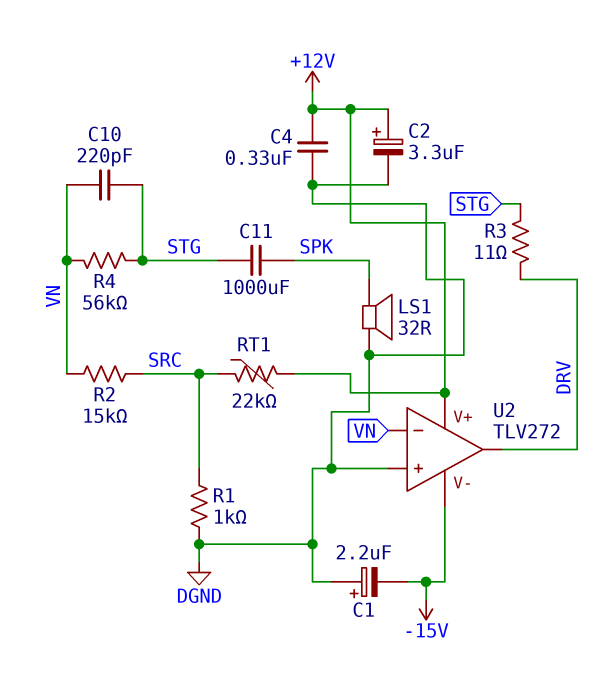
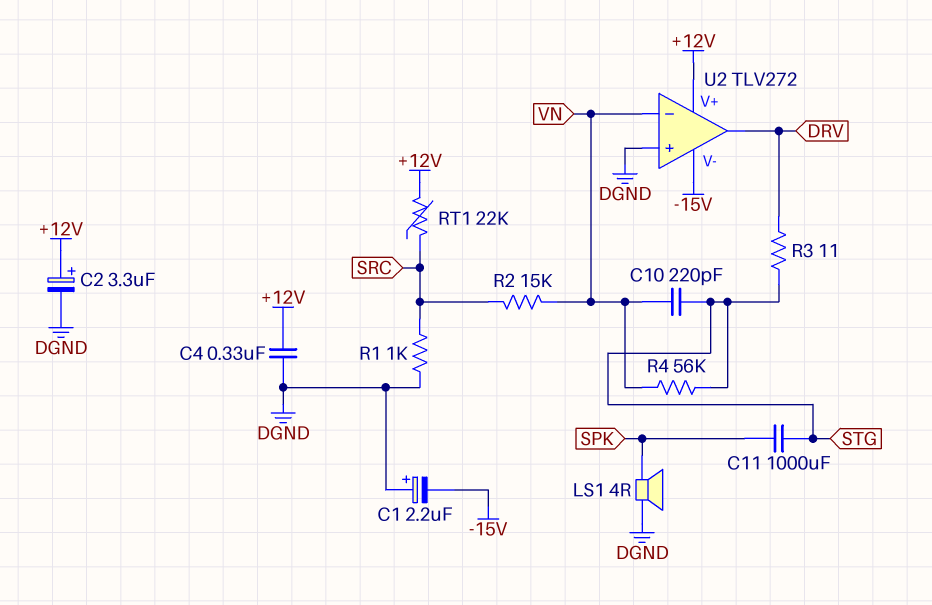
LS1: speaker 32R (DGND, SPK) -> speaker 4R (DGND, SPK)

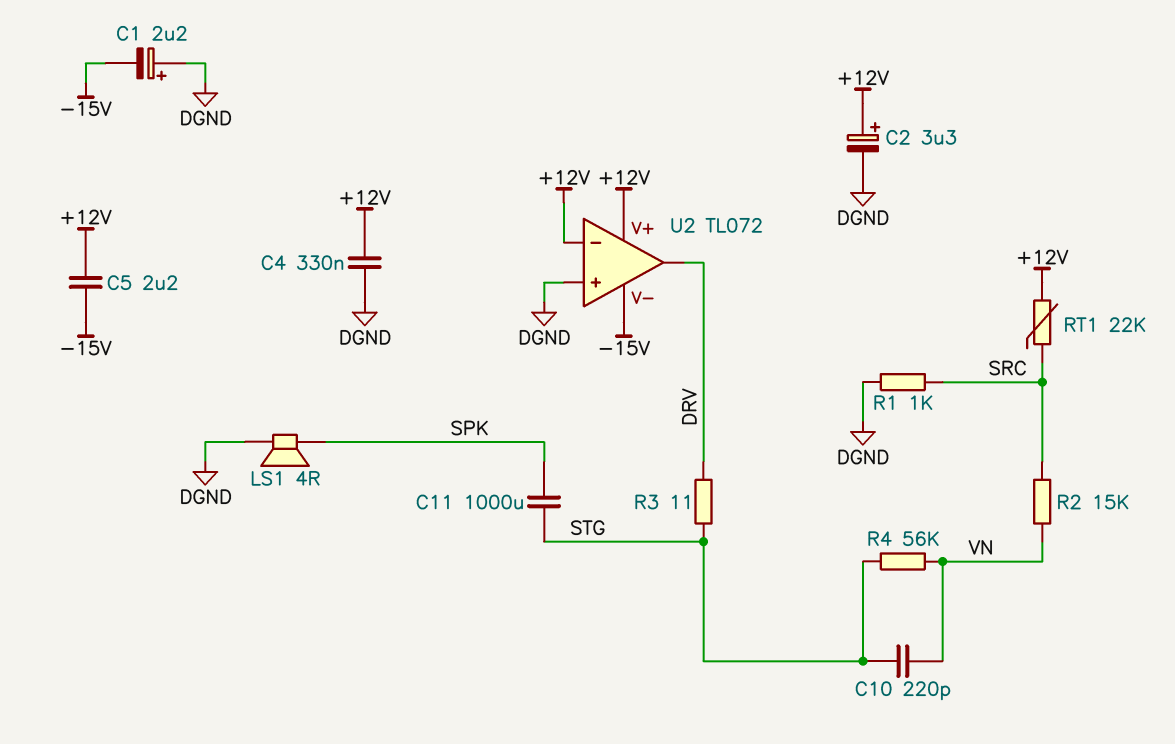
C5: none -> 2.2uF (+12V, -15V)
U2: TLV272 -> TL072
U2 pin in-: VN -> +12V

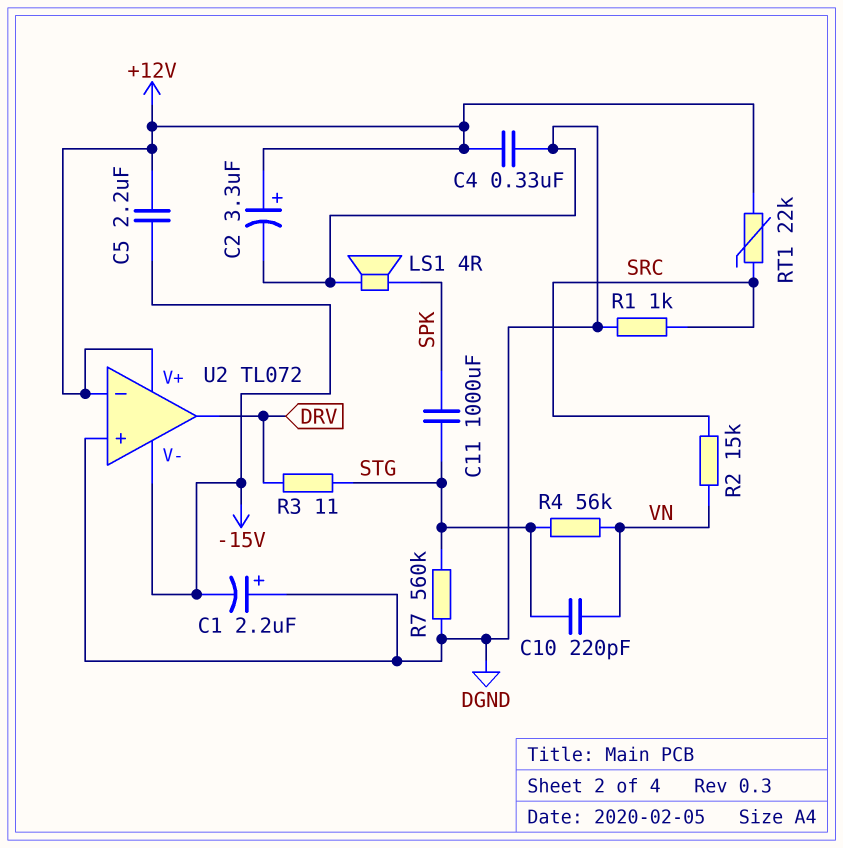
R7: none -> 560k (DGND, STG)

